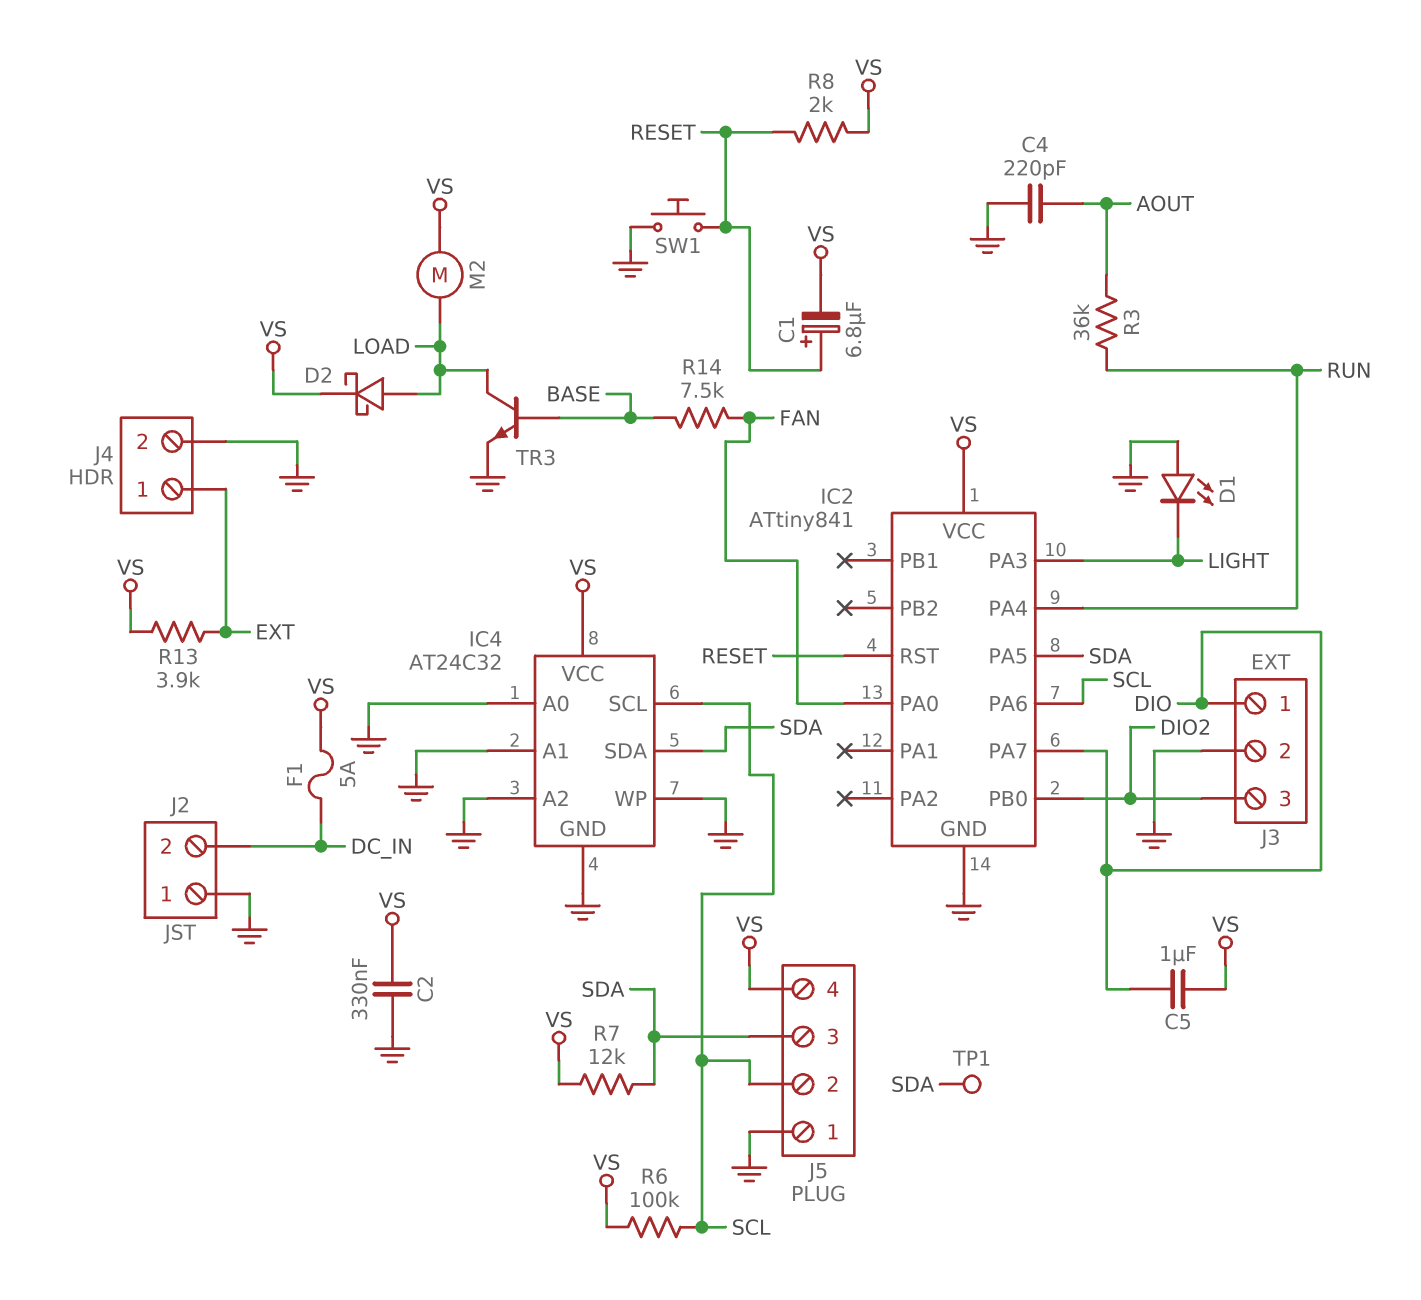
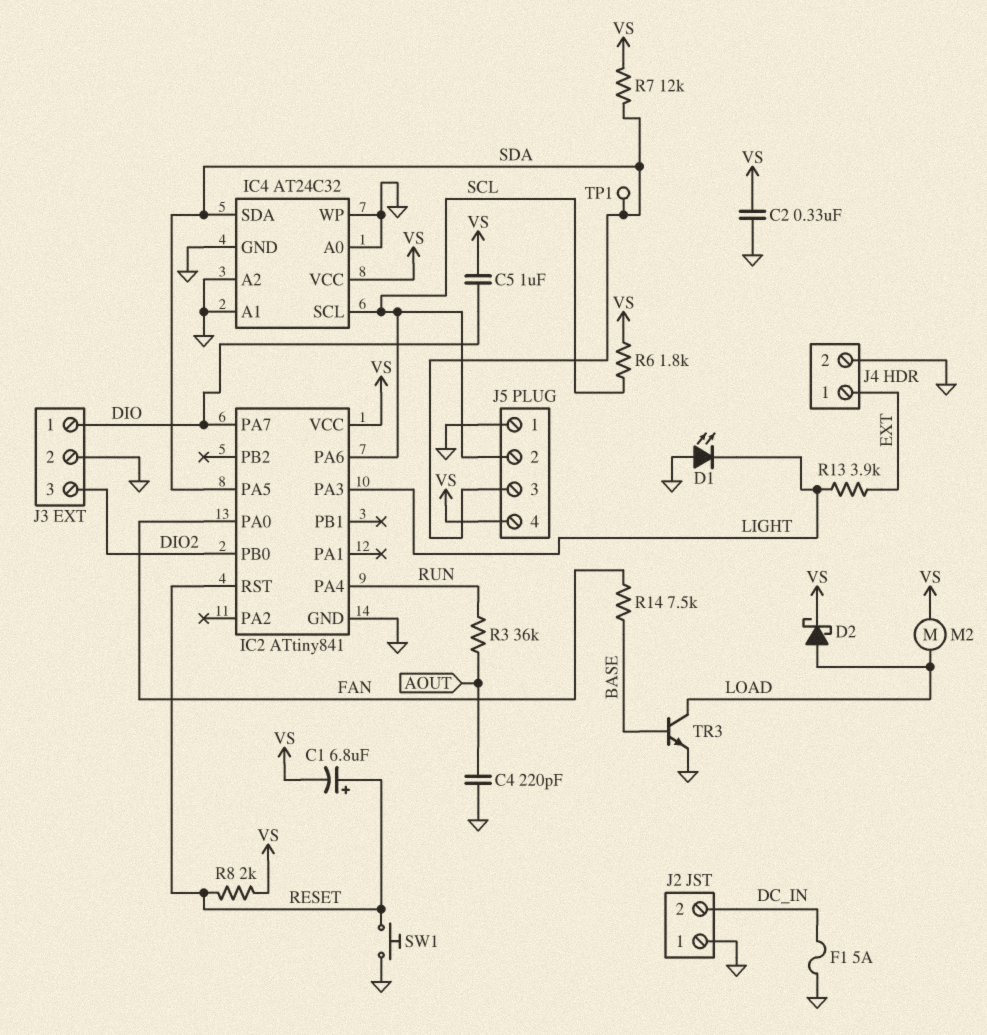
F1: 5A (DC_IN, VS) -> 5A (DC_IN, GND)
R6: 100k (SCL, VS) -> 1.8k (SCL, VS)
R13: 3.9k (EXT, VS) -> 3.9k (EXT, LIGHT)

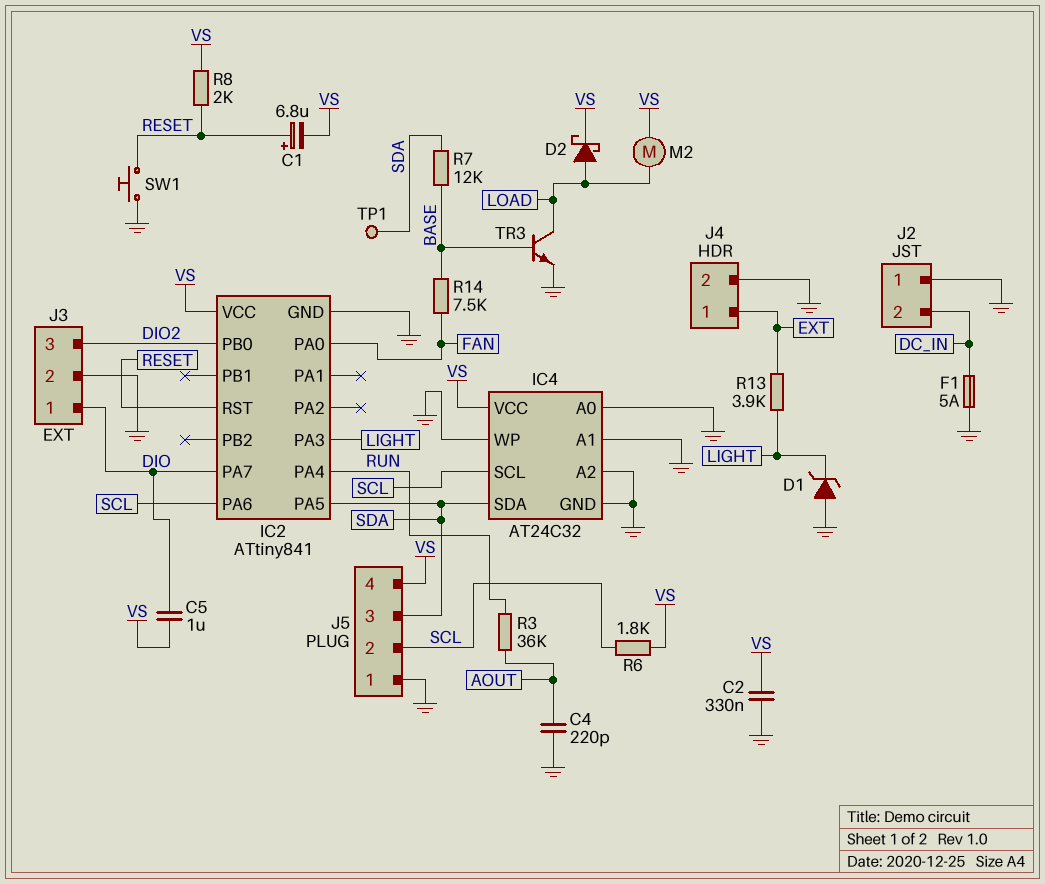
D1: LED (A GND, K LIGHT) -> zener (A GND, K LIGHT)
R7: 12k (SDA, VS) -> 12k (BASE, SDA)

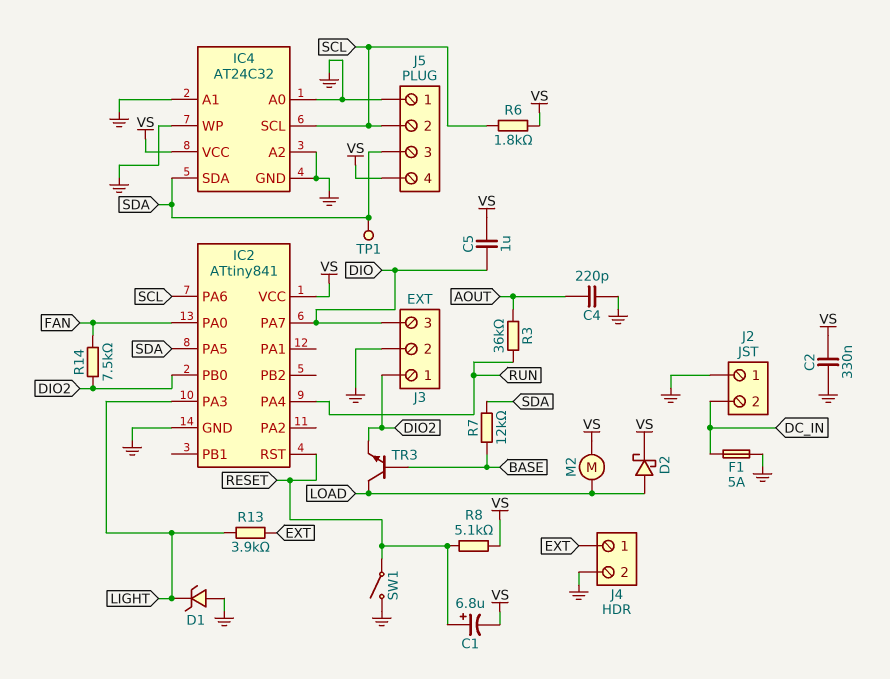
J3 pin 1: DIO -> DIO2
J3 pin 3: DIO2 -> DIO
R8: 2k (RESET, VS) -> 5.1k (RESET, VS)
R14: 7.5k (BASE, FAN) -> 7.5k (DIO2, FAN)
SW1: button (GND, RESET) -> switch (GND, RESET)
TR3: NPN (B BASE, C LOAD, E GND) -> NPN (B BASE, C LOAD, E DIO2)

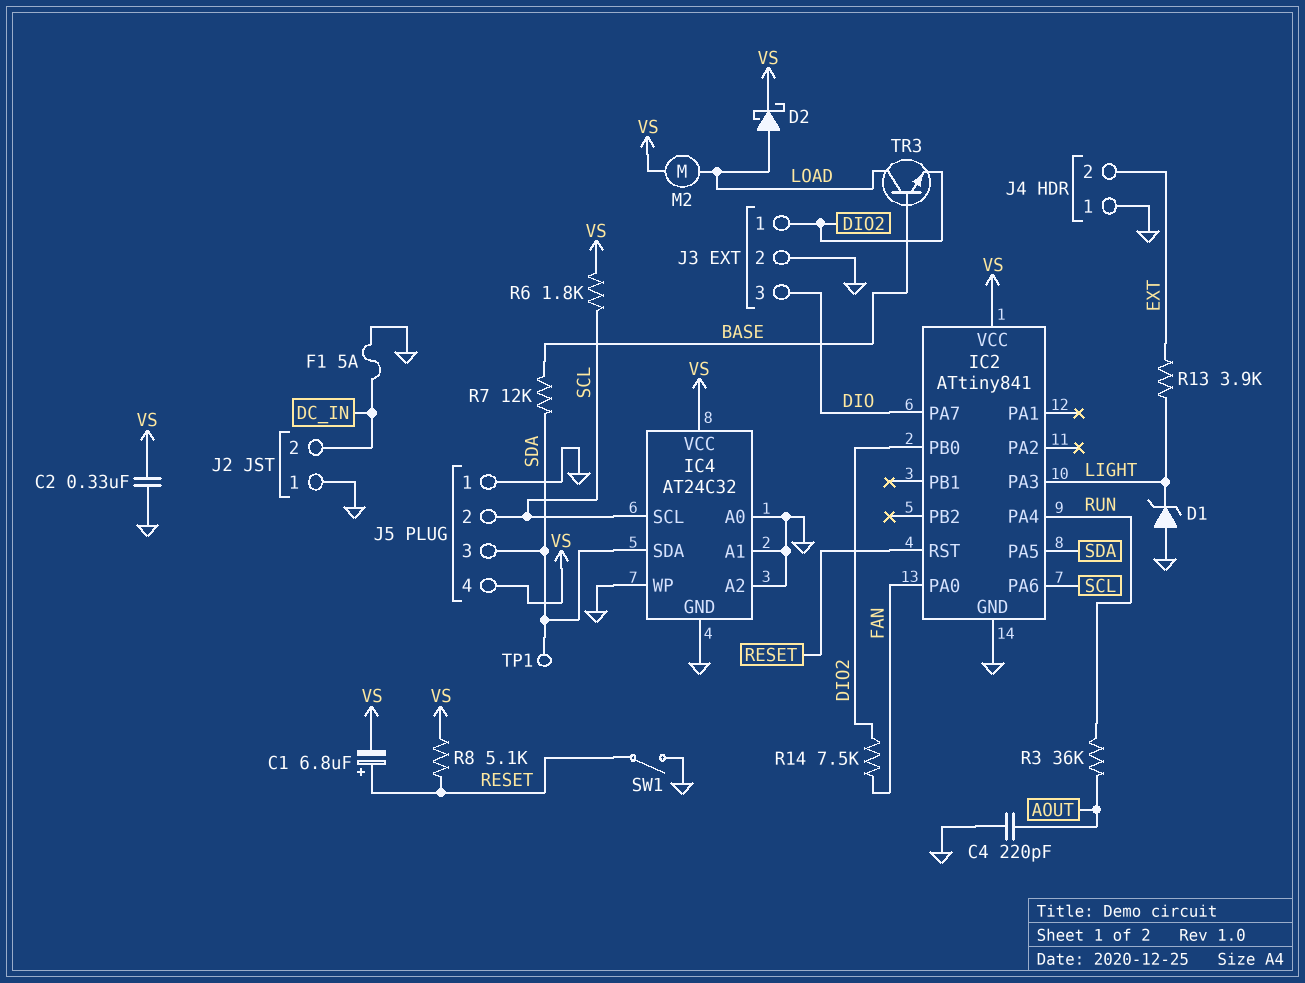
C5: 1uF (DIO, VS) -> none
J4 pin 1: EXT -> GND
J4 pin 2: GND -> EXT

